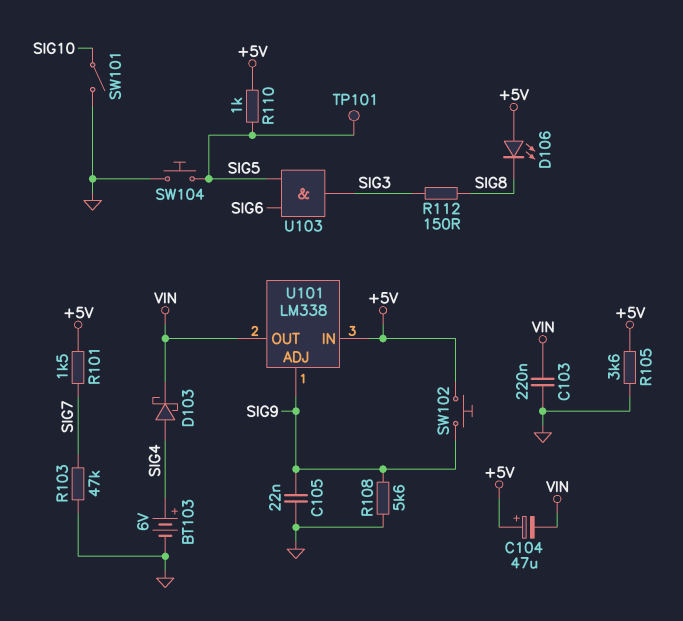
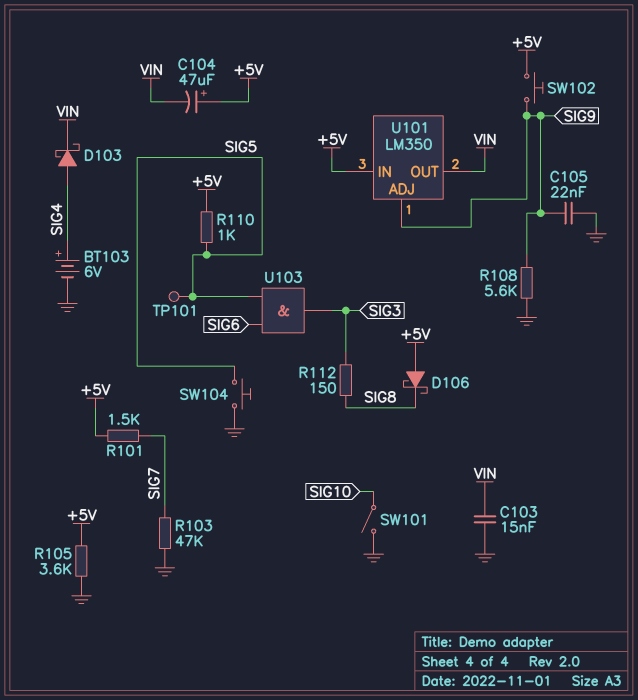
C103: 220nF (GND, VIN) -> 15nF (GND, VIN)
D106: LED (A +5V, K SIG8) -> schottky (A +5V, K SIG8)
U101: LM338 -> LM350

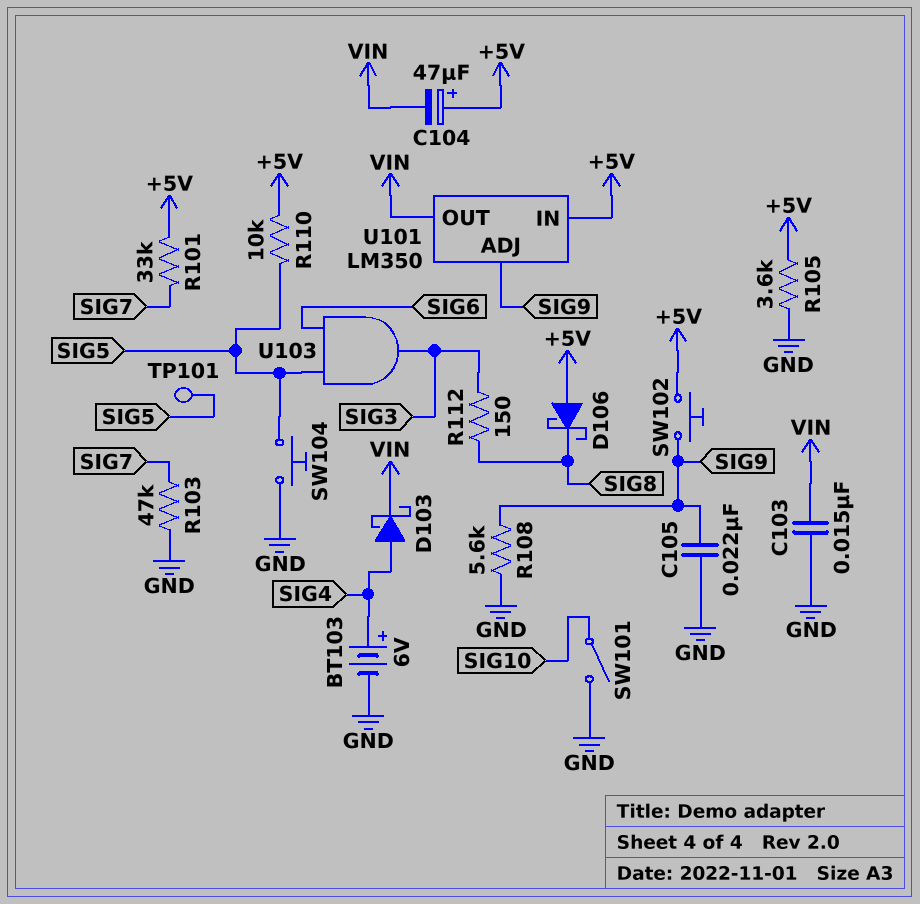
R101: 1.5k (+5V, SIG7) -> 33k (+5V, SIG7)
R110: 1k (+5V, SIG5) -> 10k (+5V, SIG5)

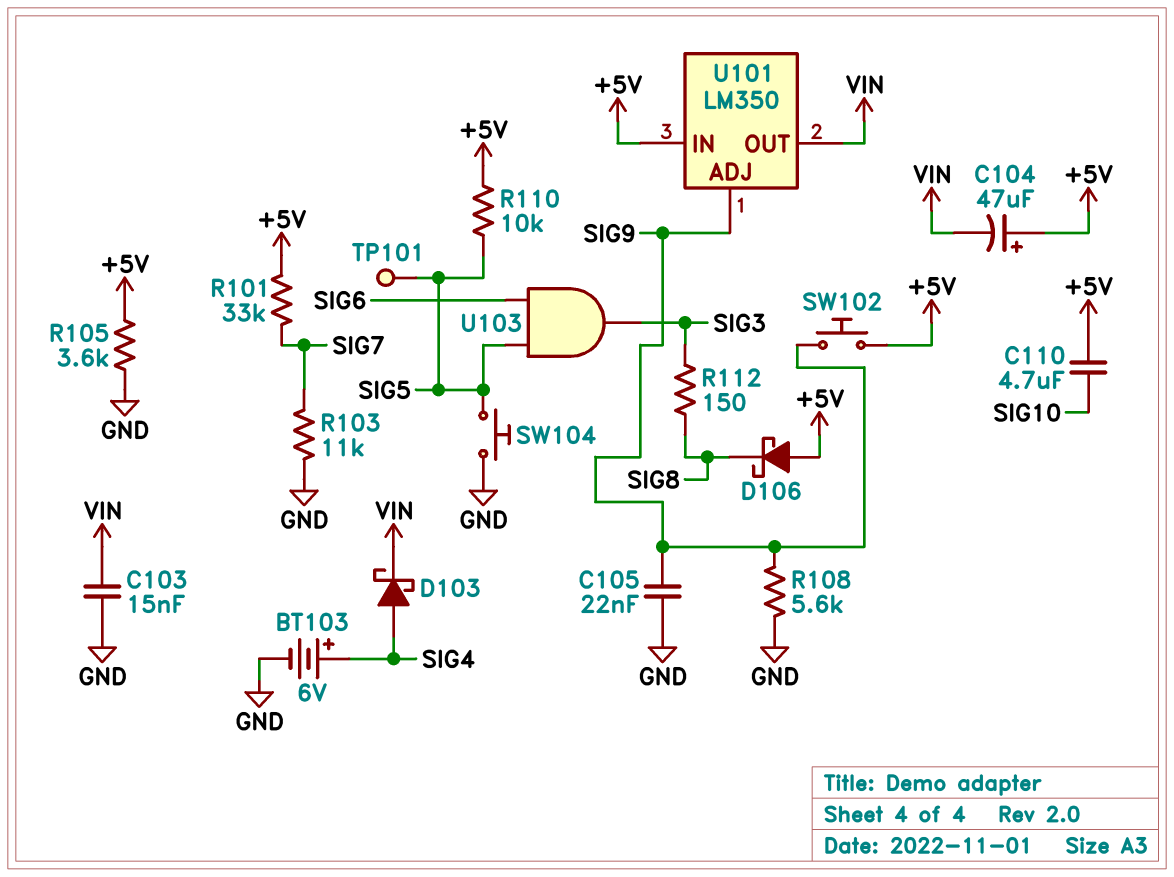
C110: none -> 4.7uF (+5V, SIG10)
R103: 47k (GND, SIG7) -> 11k (GND, SIG7)
SW101: switch (GND, SIG10) -> none

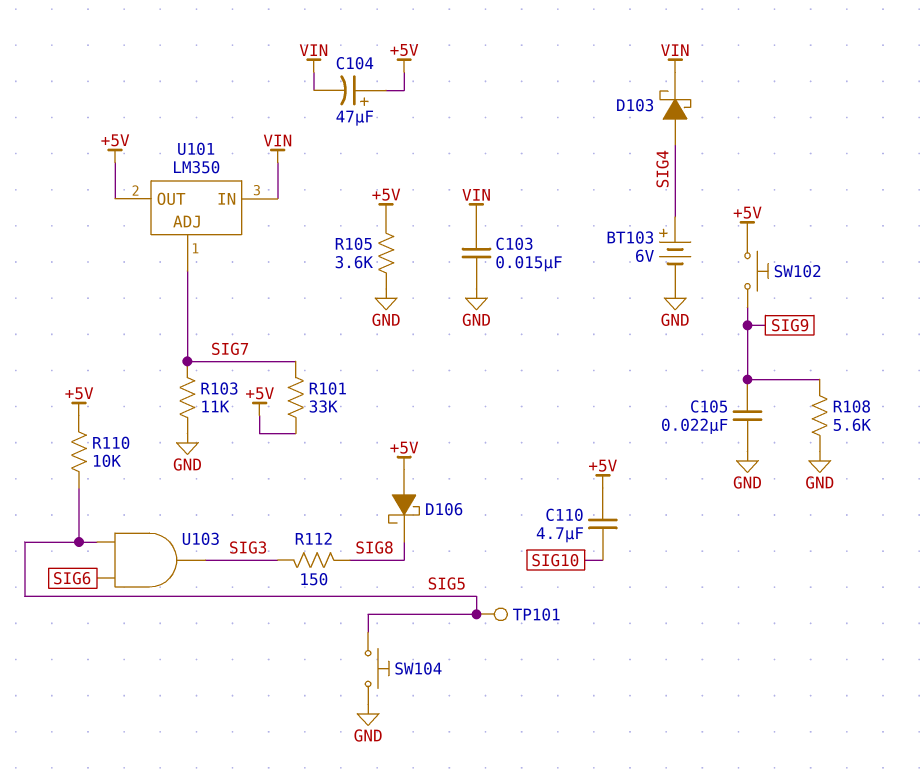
U101 pin ADJ: SIG9 -> SIG7
U101 pin IN: +5V -> VIN
U101 pin OUT: VIN -> +5V

